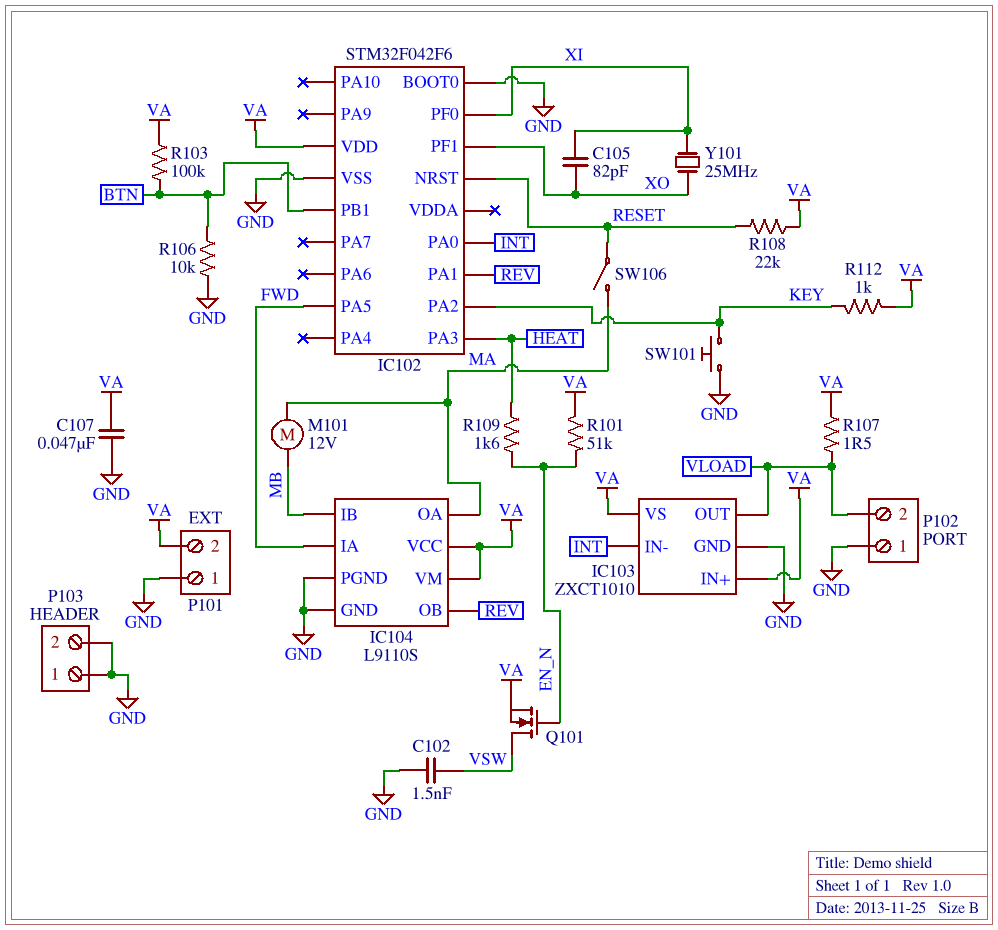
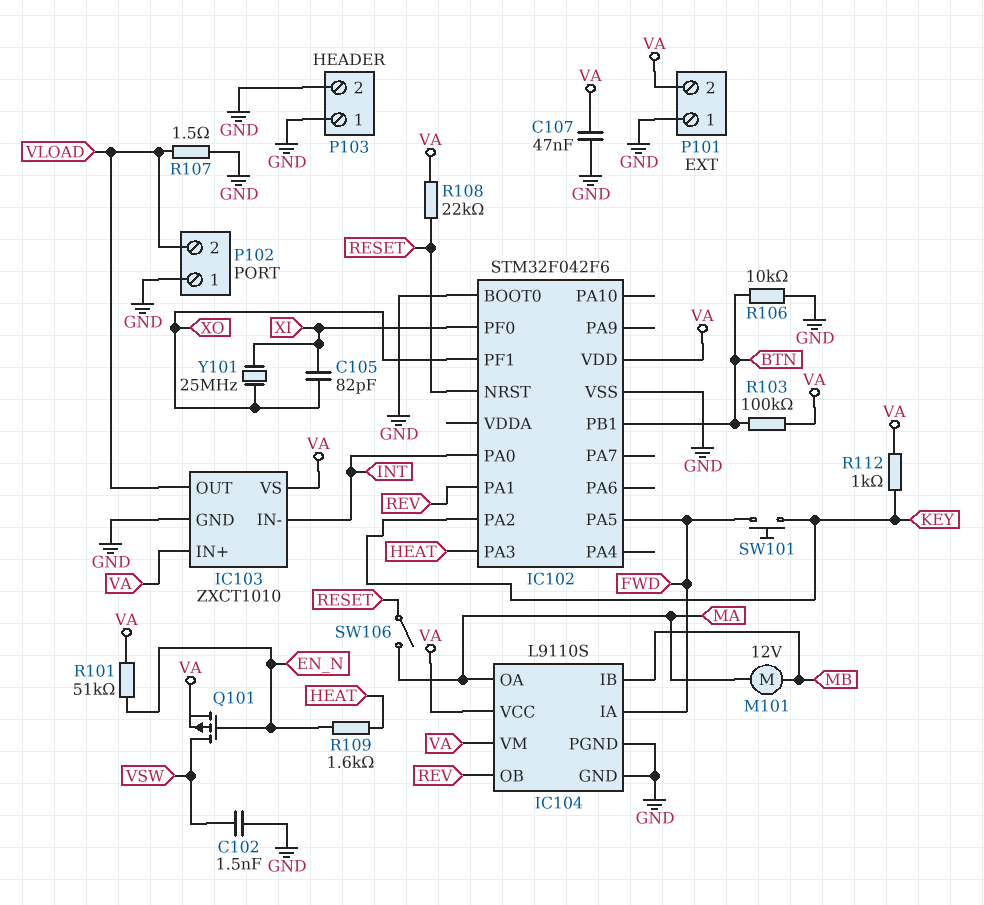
Q101: NMOS (G EN_N, D VSW, S VA) -> PMOS (G EN_N, D VSW, S VA)
R107: 1.5 (VA, VLOAD) -> 1.5 (GND, VLOAD)
SW101: button (GND, KEY) -> button (FWD, KEY)

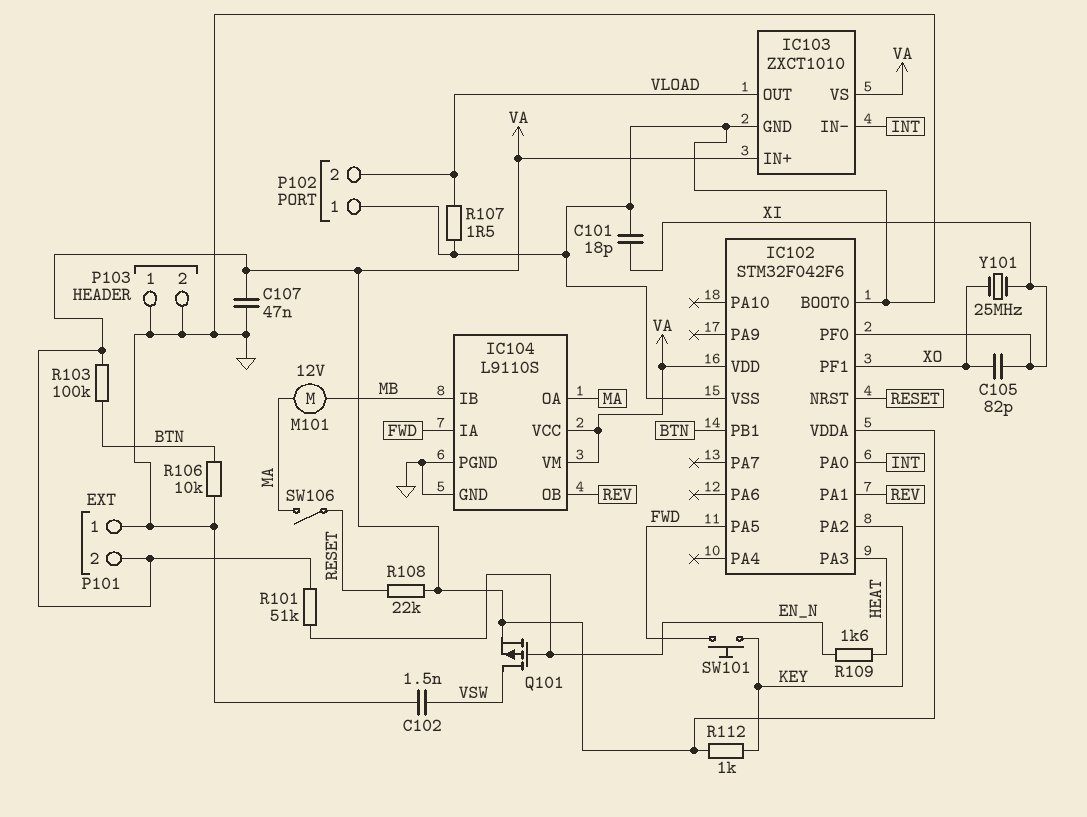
C101: none -> 18pF (GND, XI)
IC102 pin VDDA: none -> VA

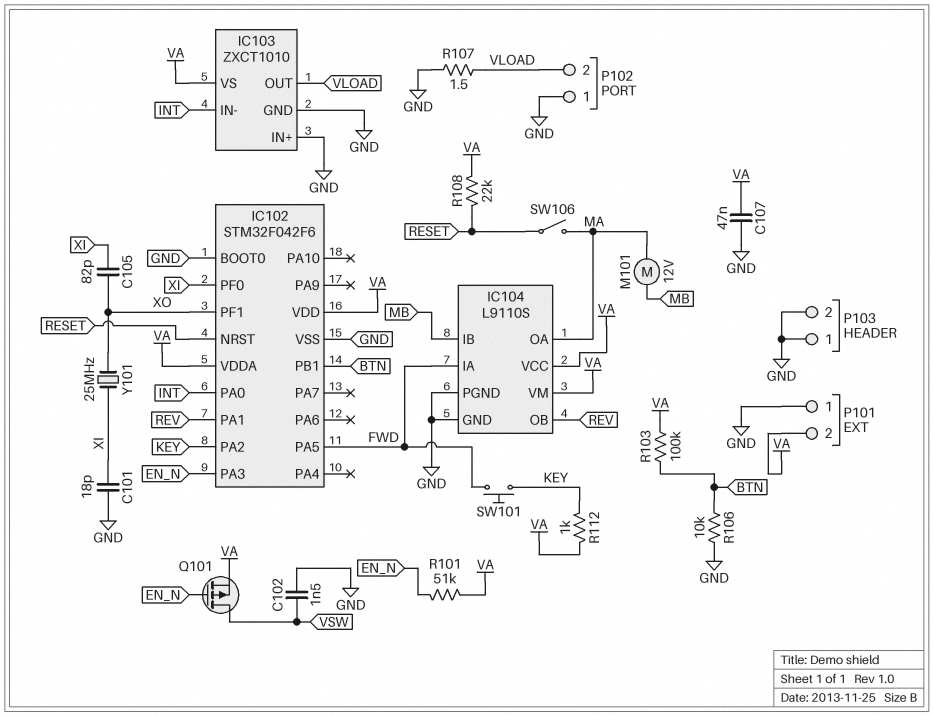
IC102 pin PA3: HEAT -> EN_N
IC103 pin IN+: VA -> GND
R109: 1.6k (EN_N, HEAT) -> none

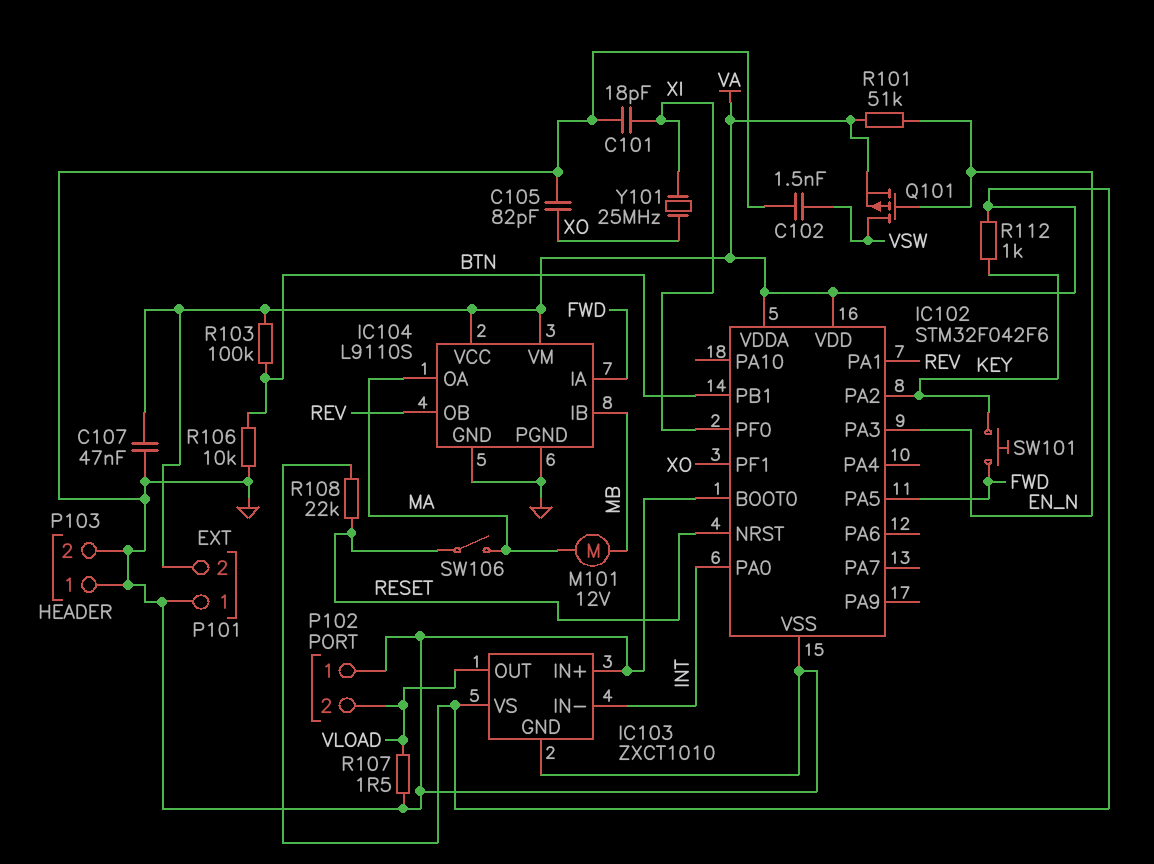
C105: 82pF (XI, XO) -> 82pF (GND, XO)

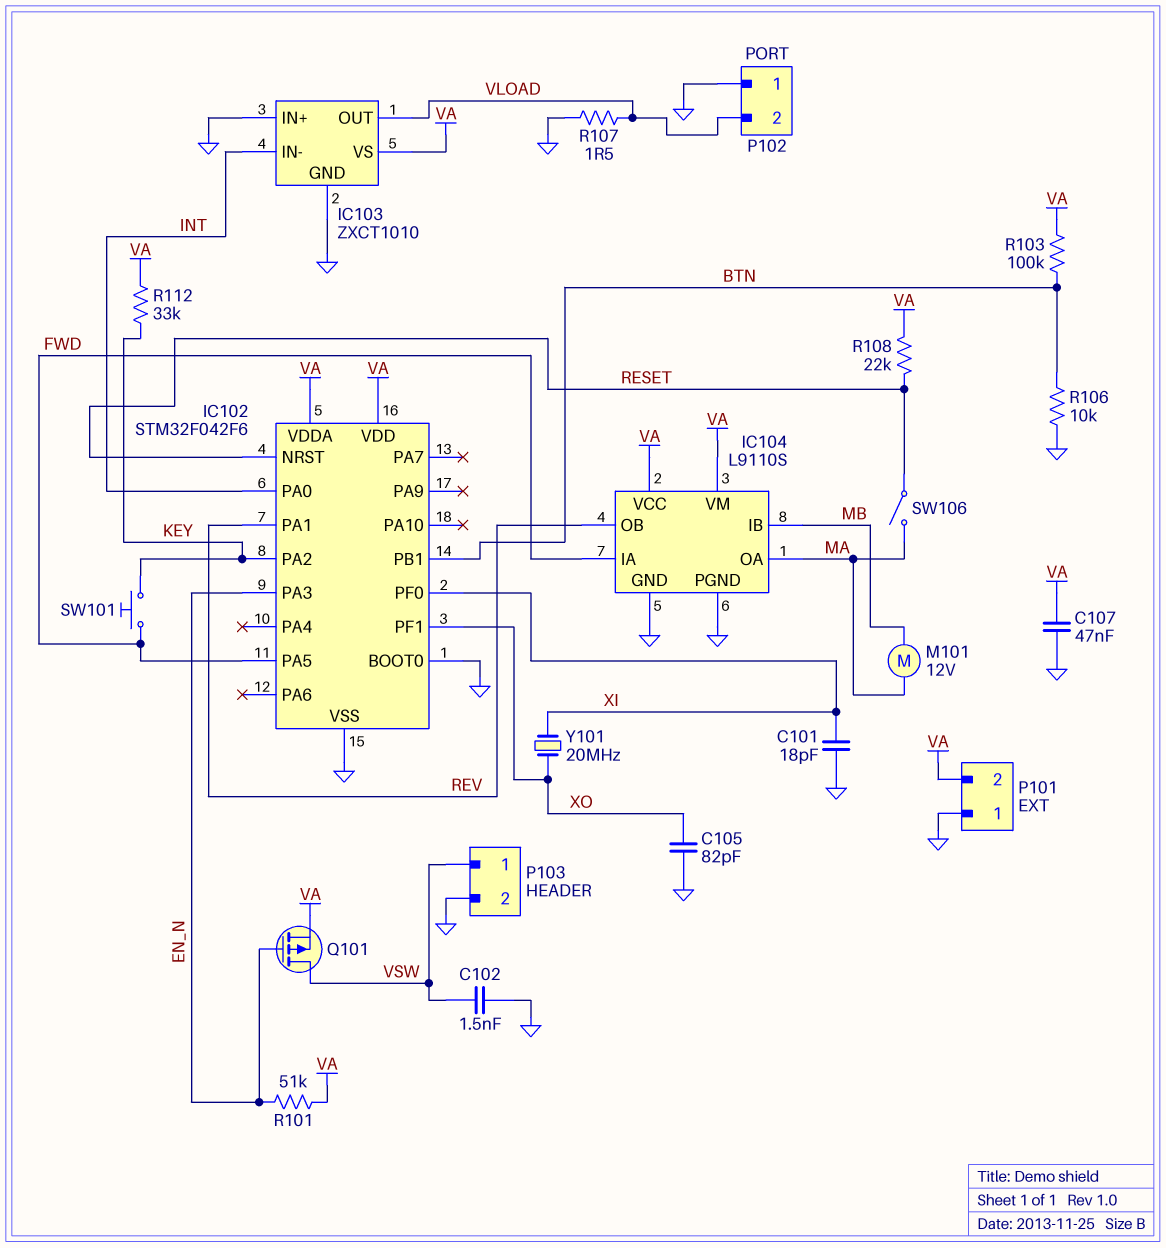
P103 pin 1: GND -> VSW
R112: 1k (KEY, VA) -> 33k (KEY, VA)
Y101: 25MHz (XI, XO) -> 20MHz (XI, XO)

